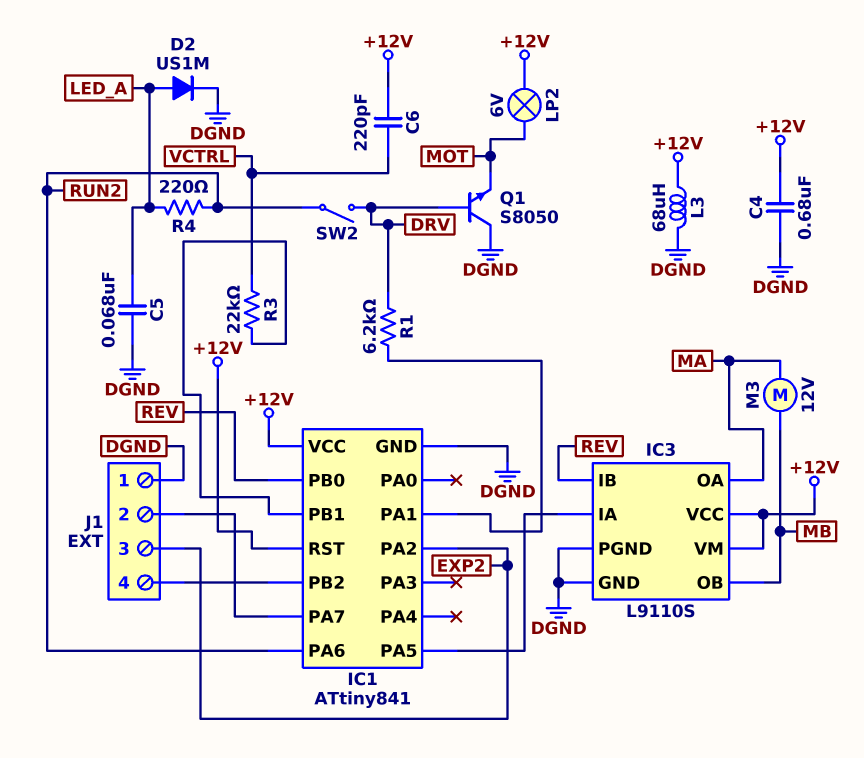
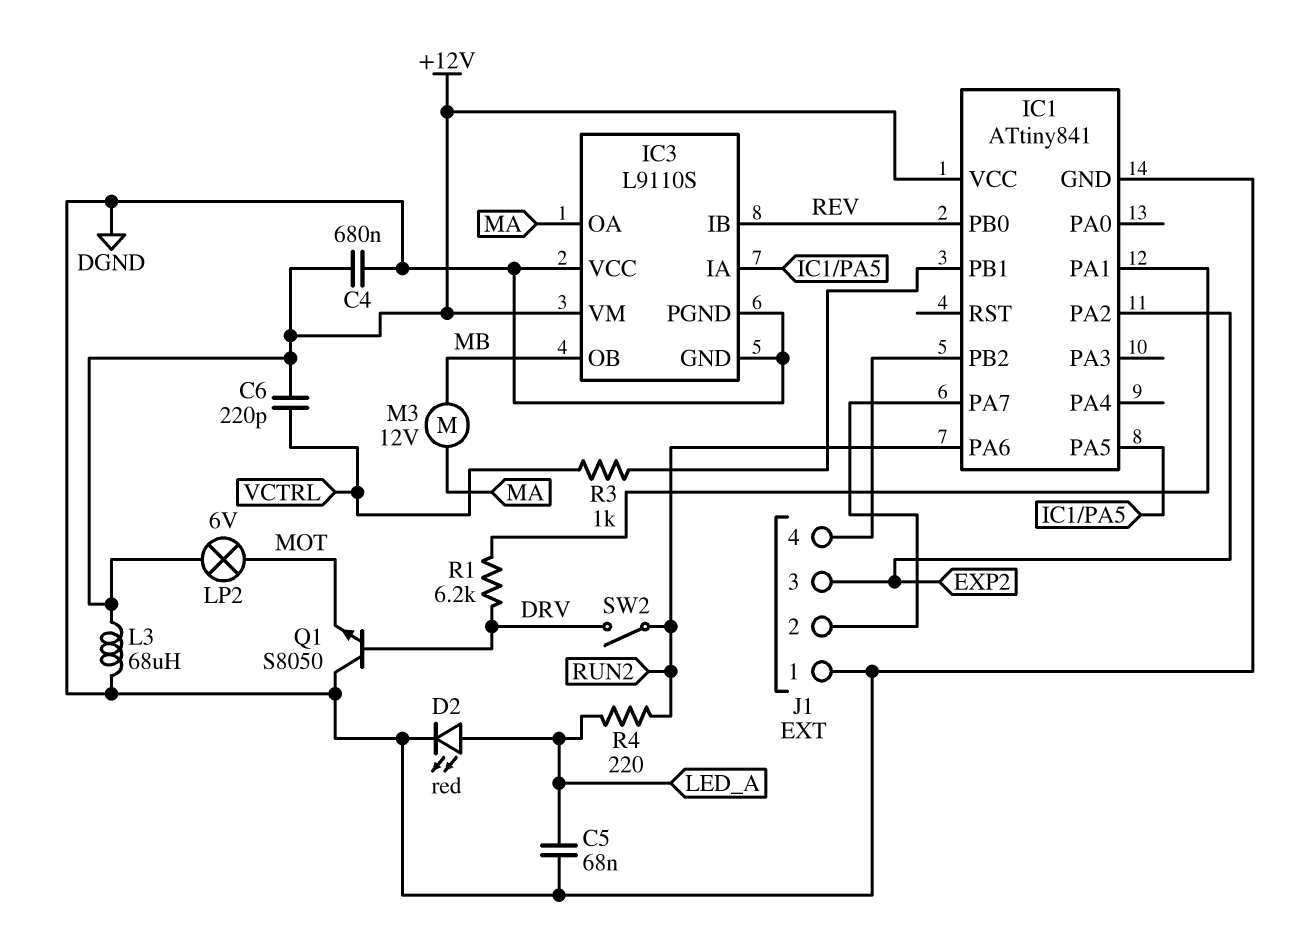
D2: diode US1M (A LED_A, K DGND) -> LED red (A LED_A, K DGND)
IC1 pin RST: +12V -> none
IC3 pin VCC: +12V -> DGND
R3: 22k (IC1/PB1, VCTRL) -> 1k (IC1/PB1, VCTRL)

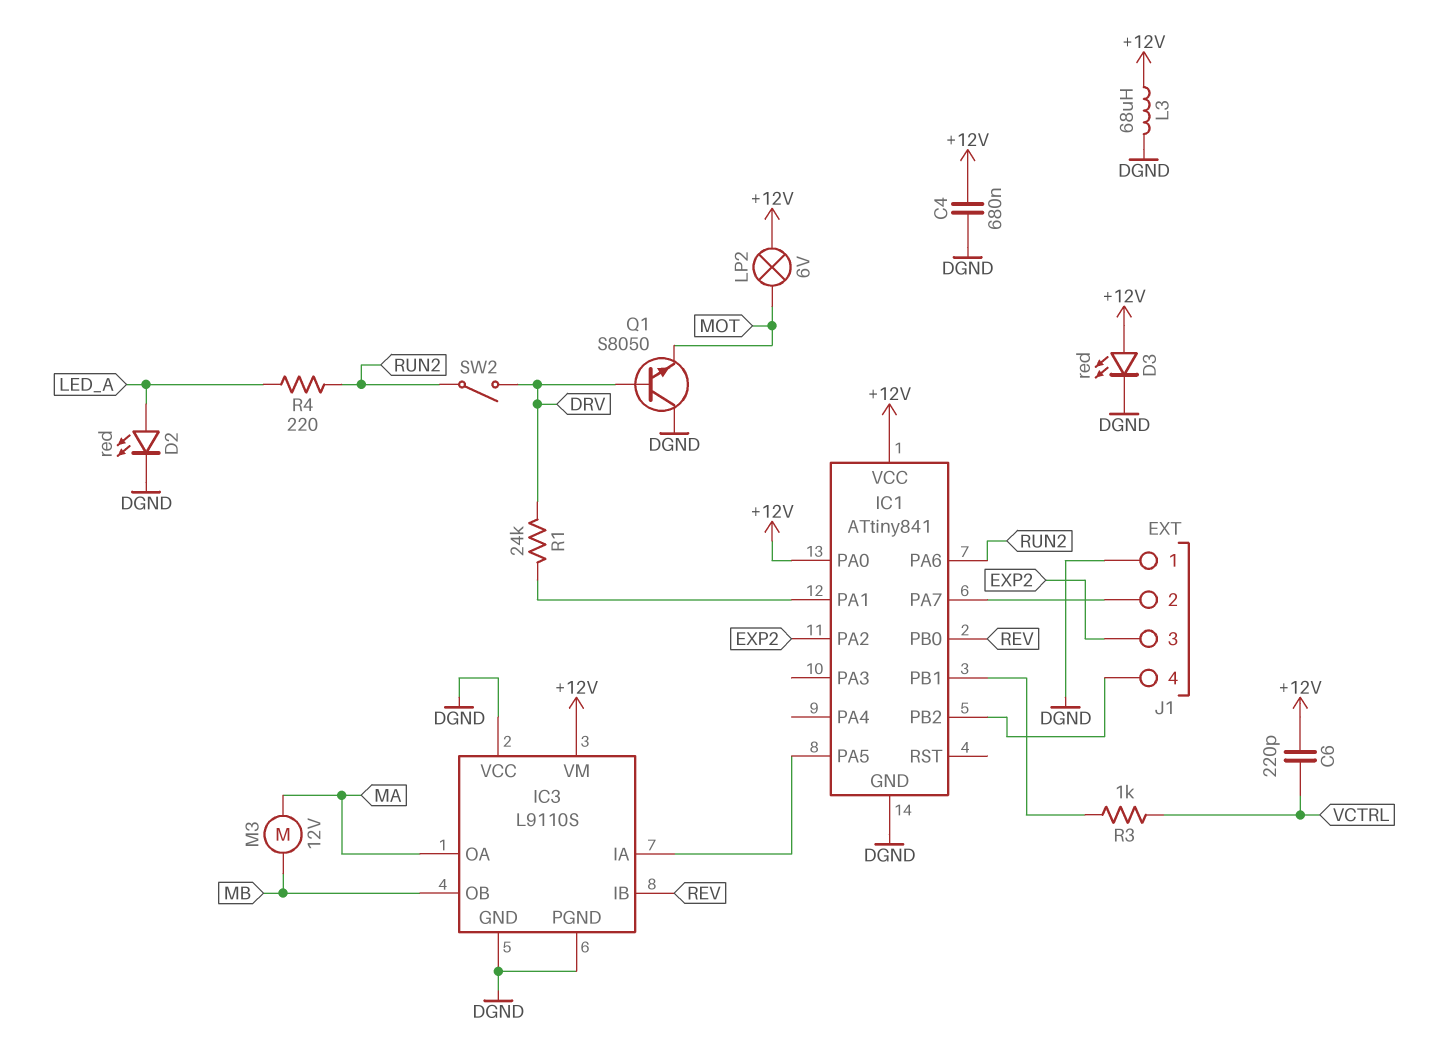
C5: 68nF (DGND, LED_A) -> none
D3: none -> LED red (A +12V, K DGND)
IC1 pin PA0: none -> +12V
R1: 6.2k (DRV, IC1/PA1) -> 24k (DRV, IC1/PA1)

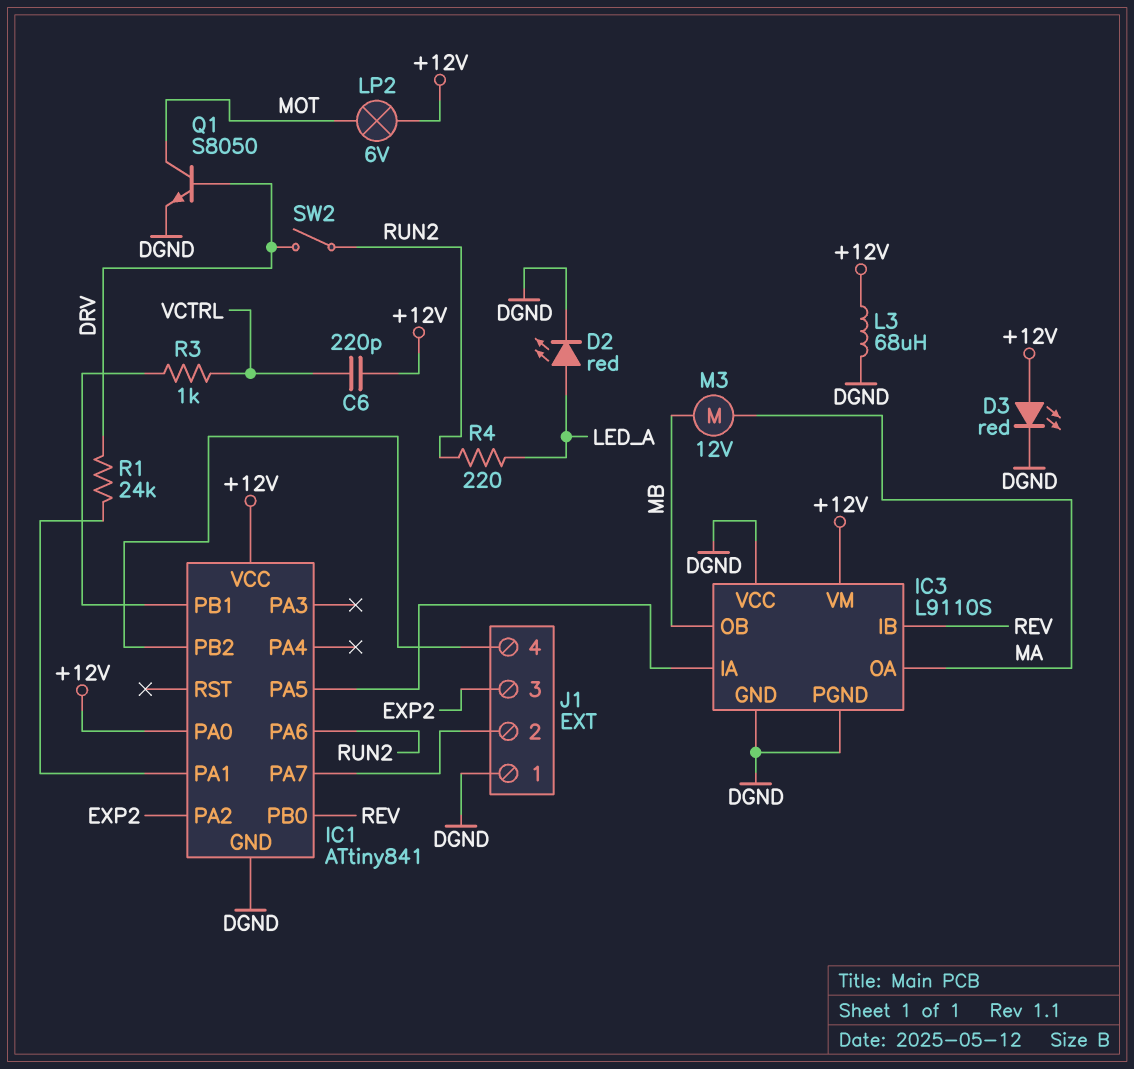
C4: 680nF (+12V, DGND) -> none
Q1: NPN S8050 (B DRV, C DGND, E MOT) -> NPN S8050 (B DRV, C MOT, E DGND)

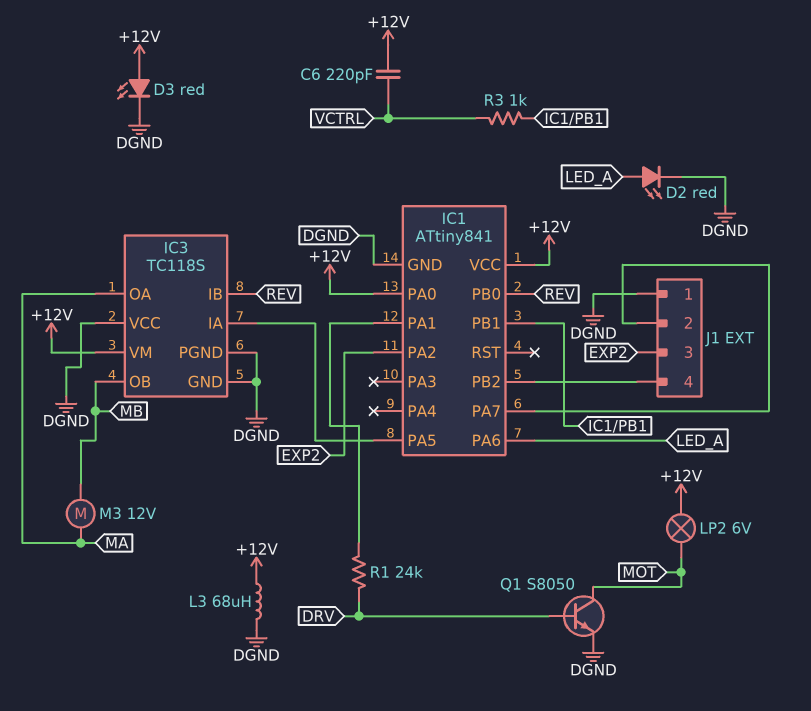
IC1 pin PA6: RUN2 -> LED_A
IC3: L9110S -> TC118S
R4: 220 (LED_A, RUN2) -> none
SW2: switch (DRV, RUN2) -> none

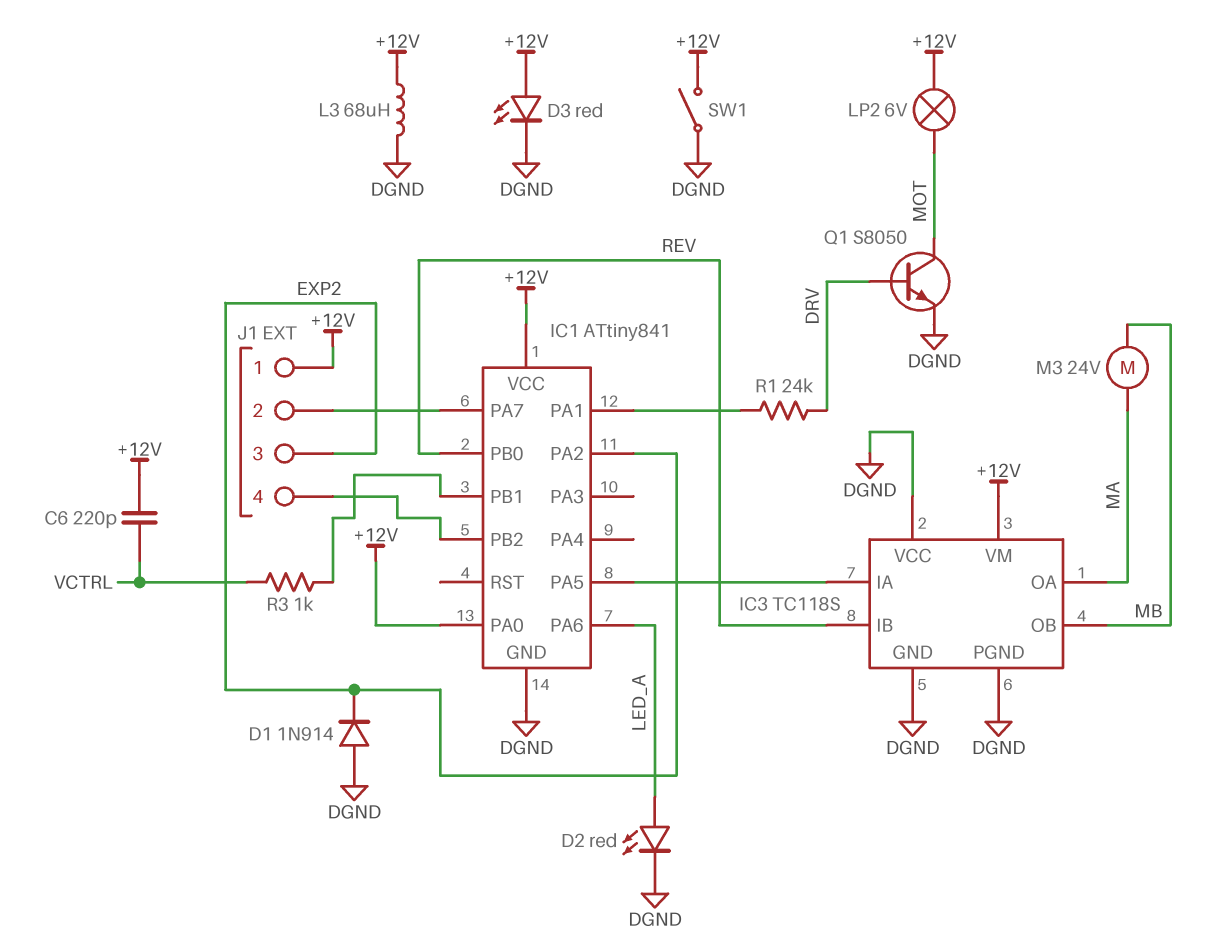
D1: none -> diode 1N914 (A DGND, K EXP2)
J1 pin 1: DGND -> +12V
M3: motor 12V (MA, MB) -> motor 24V (MA, MB)
SW1: none -> switch (+12V, DGND)

